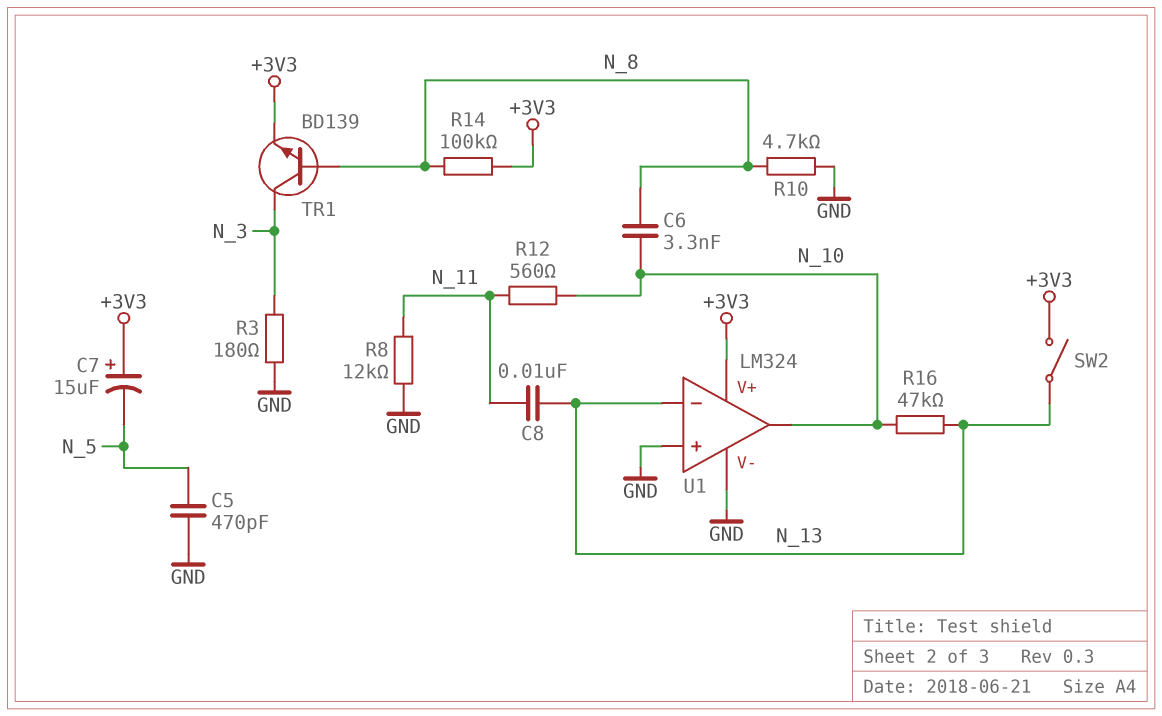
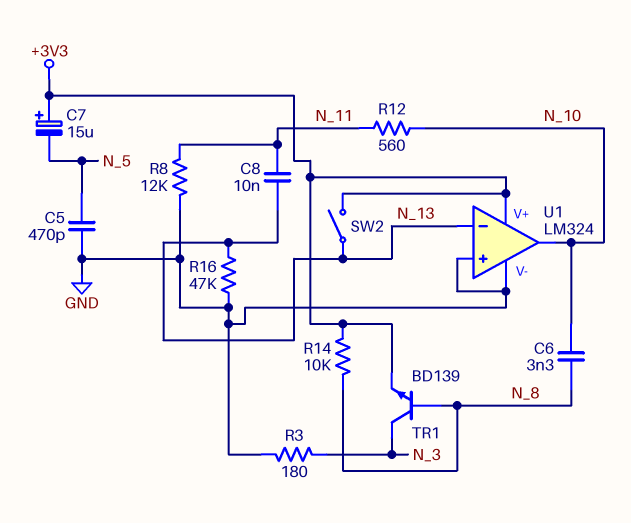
R10: 4.7k (GND, N_8) -> none
R14: 100k (+3V3, N_8) -> 10k (+3V3, N_8)
R16: 47k (N_10, N_13) -> 47k (GND, N_13)

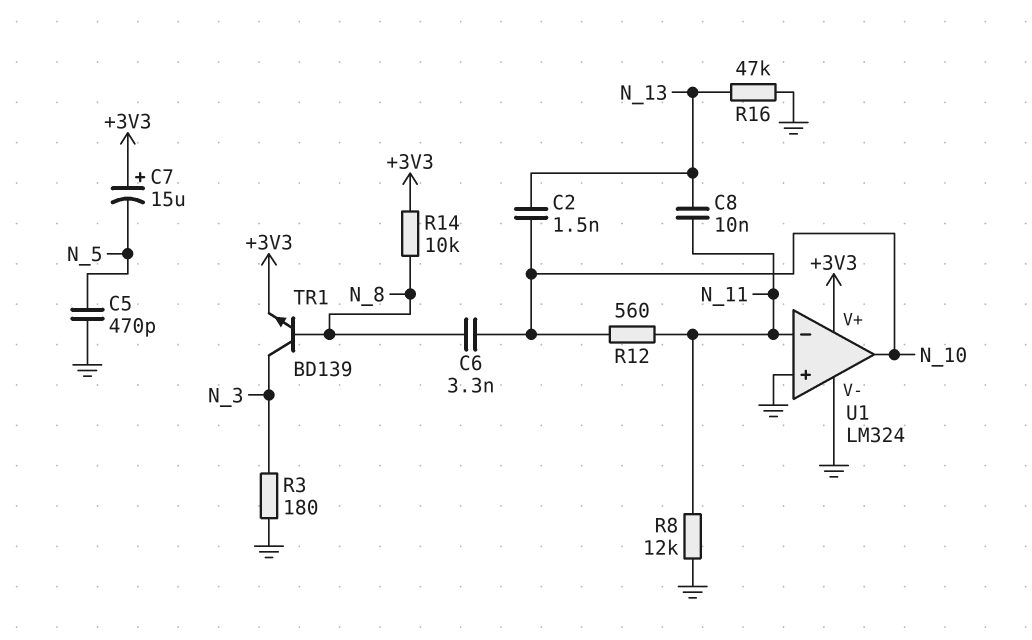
C2: none -> 1.5nF (N_10, N_13)
SW2: switch (+3V3, N_13) -> none
U1 pin in-: N_13 -> N_11

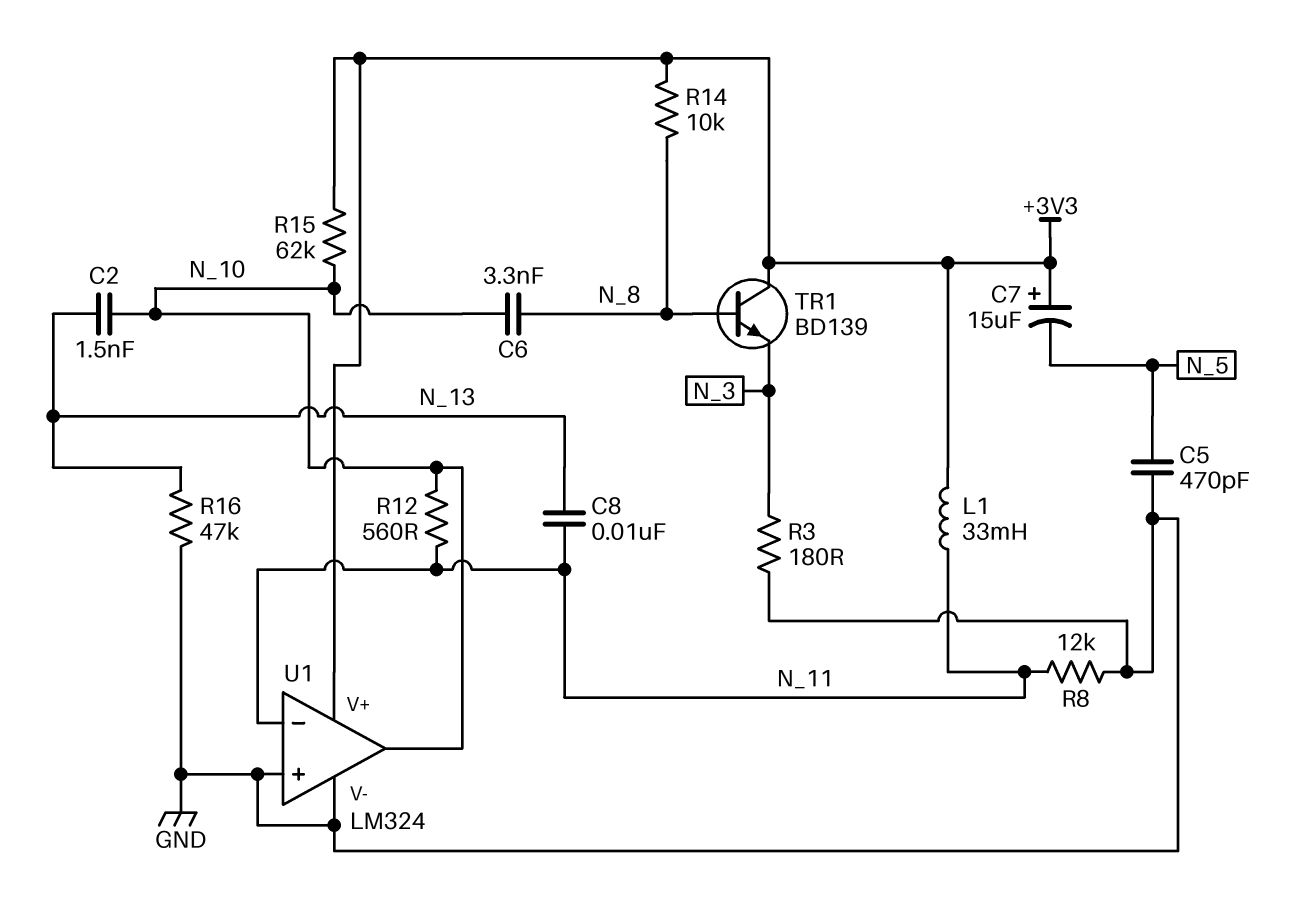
L1: none -> 33mH (+3V3, N_11)
R15: none -> 62k (+3V3, N_10)
TR1: NPN BD139 (B N_8, C N_3, E +3V3) -> NPN BD139 (B N_8, C +3V3, E N_3)

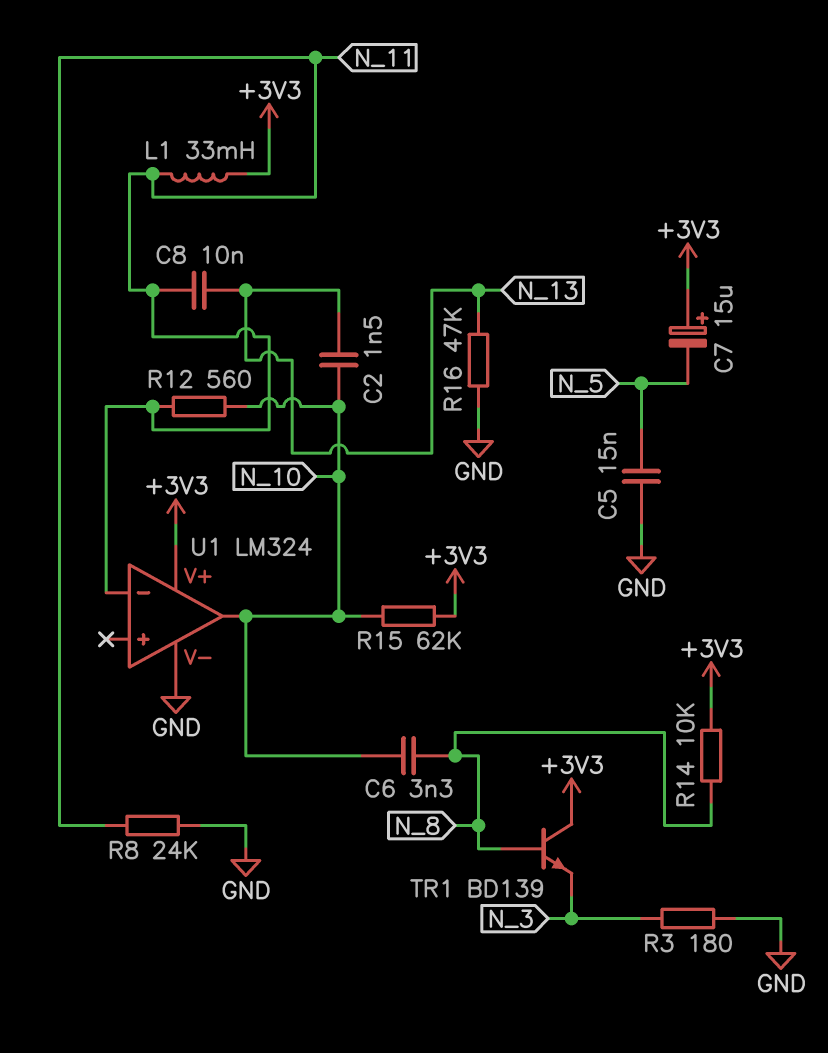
C5: 470pF (GND, N_5) -> 15nF (GND, N_5)
R8: 12k (GND, N_11) -> 24k (GND, N_11)
U1 pin in+: GND -> none

